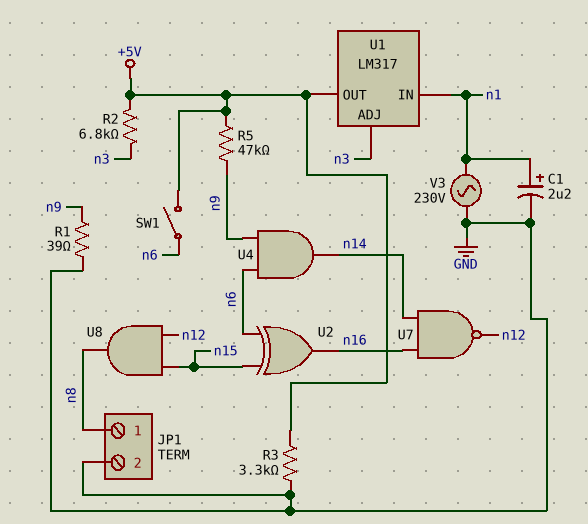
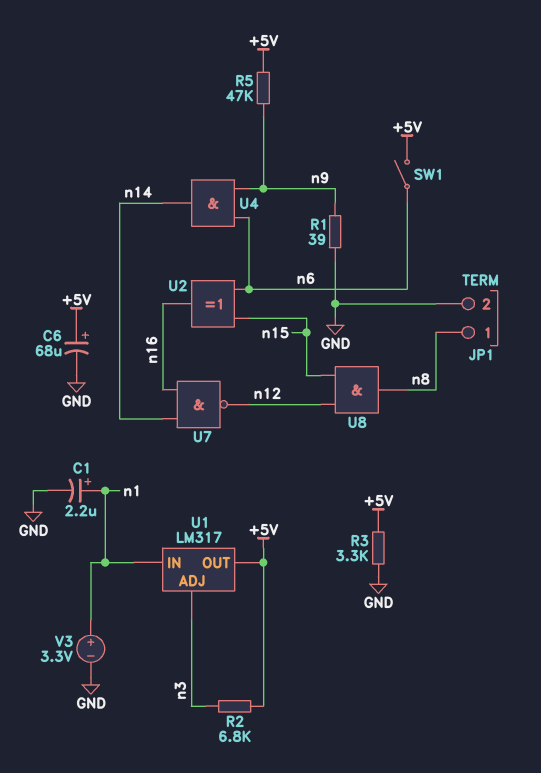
C6: none -> 68uF (plus +5V, minus GND)
V3: AC 230V (GND, n1) -> 3.3V (plus n1, minus GND)

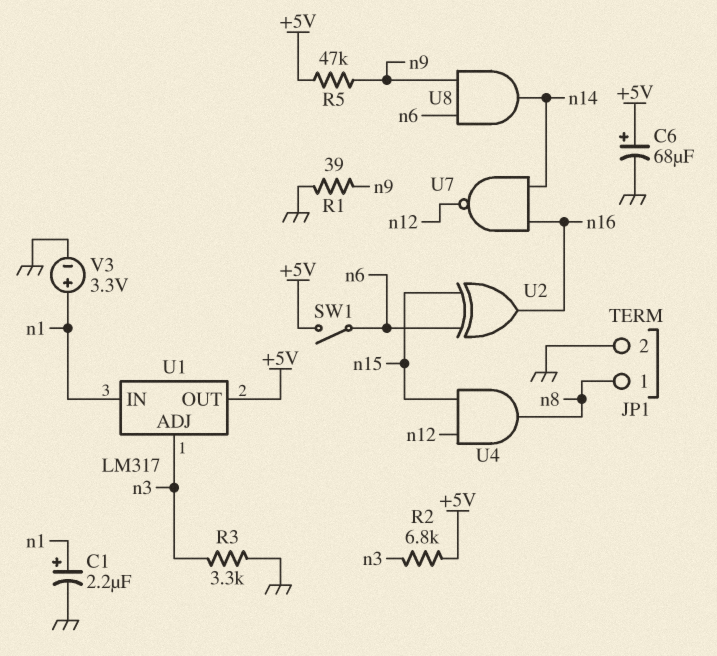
R3: 3.3k (+5V, GND) -> 3.3k (GND, n3)
U4: AND (in n6, in n9, out n14) -> AND (in n12, in n15, out n8)
U8: AND (in n12, in n15, out n8) -> AND (in n6, in n9, out n14)

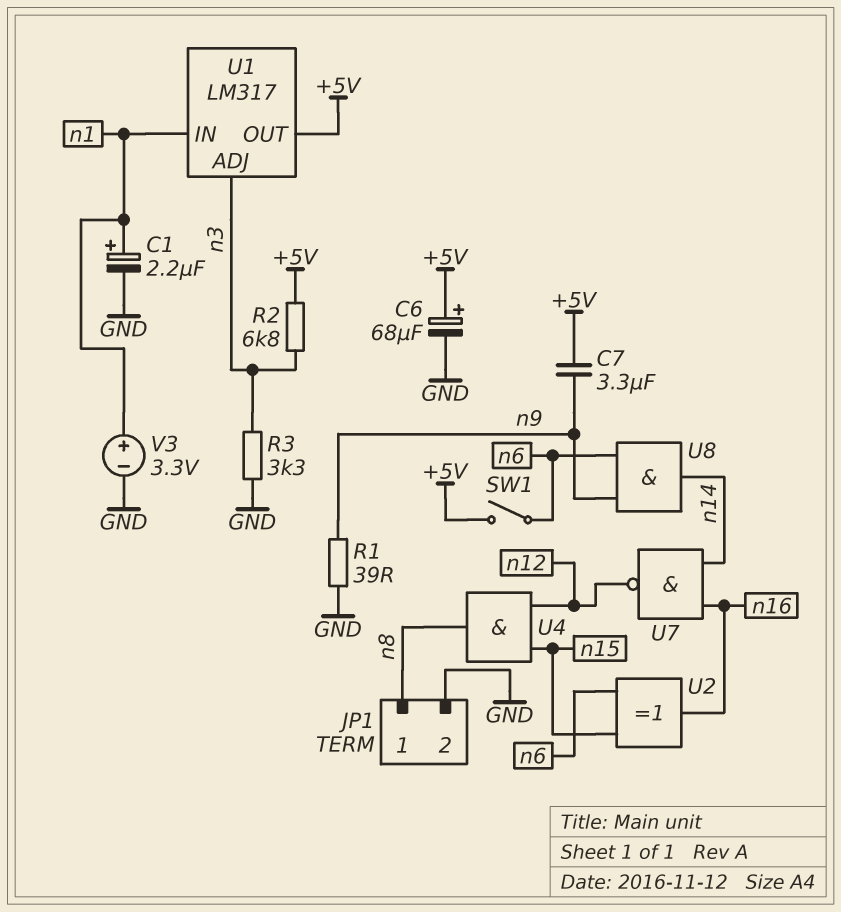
C7: none -> 3.3uF (+5V, n9)
R5: 47k (+5V, n9) -> none

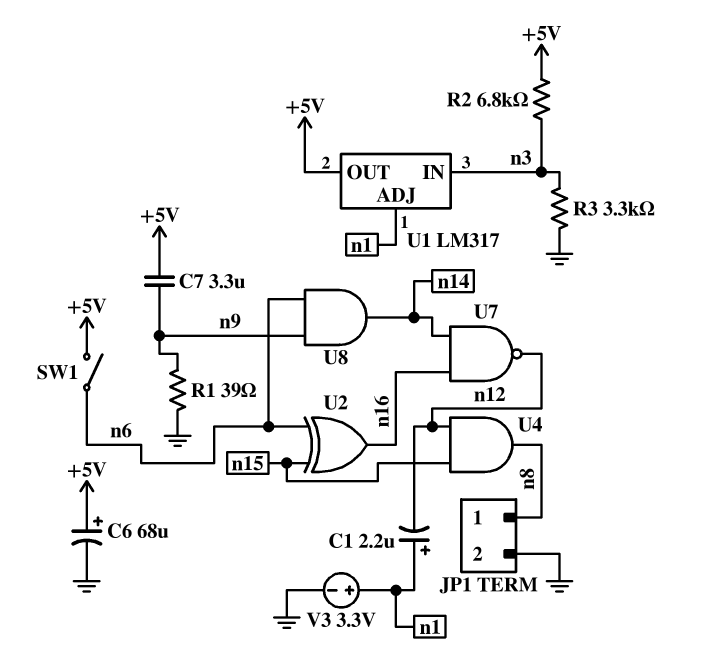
C1: 2.2uF (plus n1, minus GND) -> 2.2uF (plus n1, minus n12)
U1 pin ADJ: n3 -> n1
U1 pin IN: n1 -> n3

